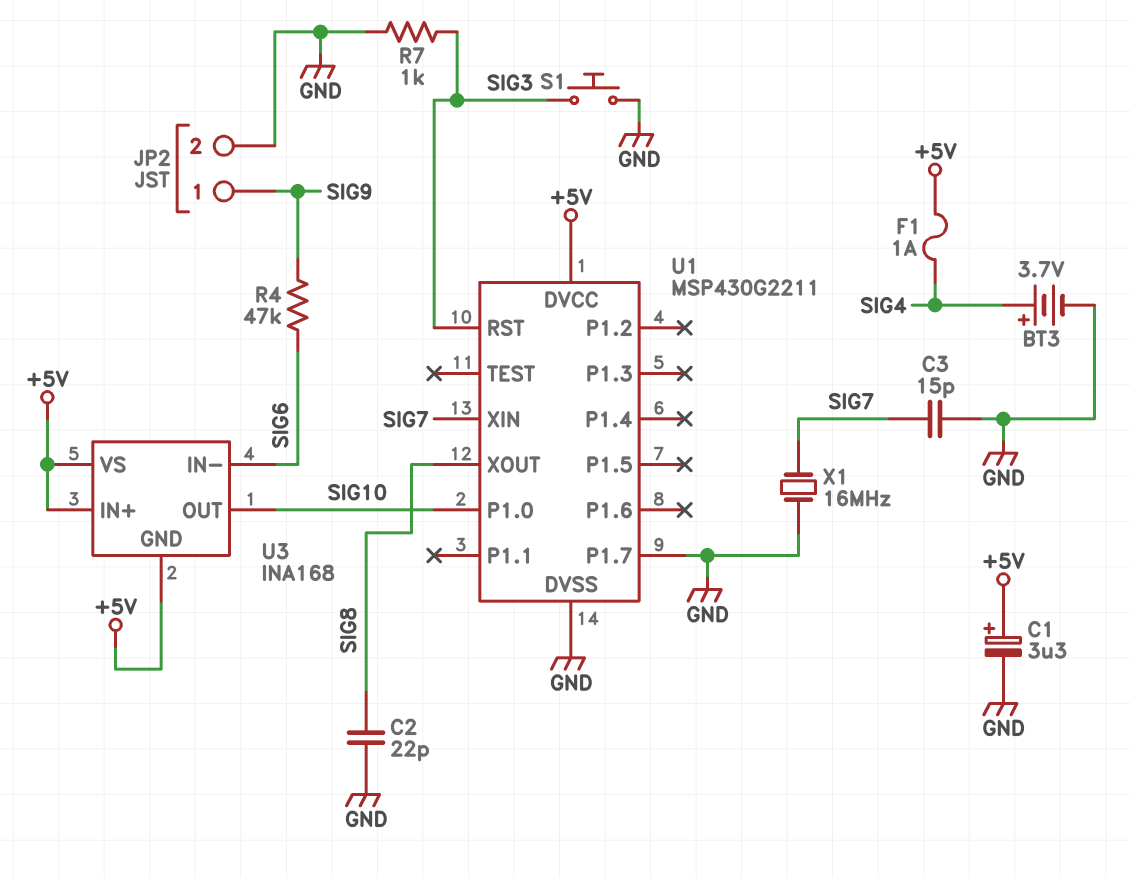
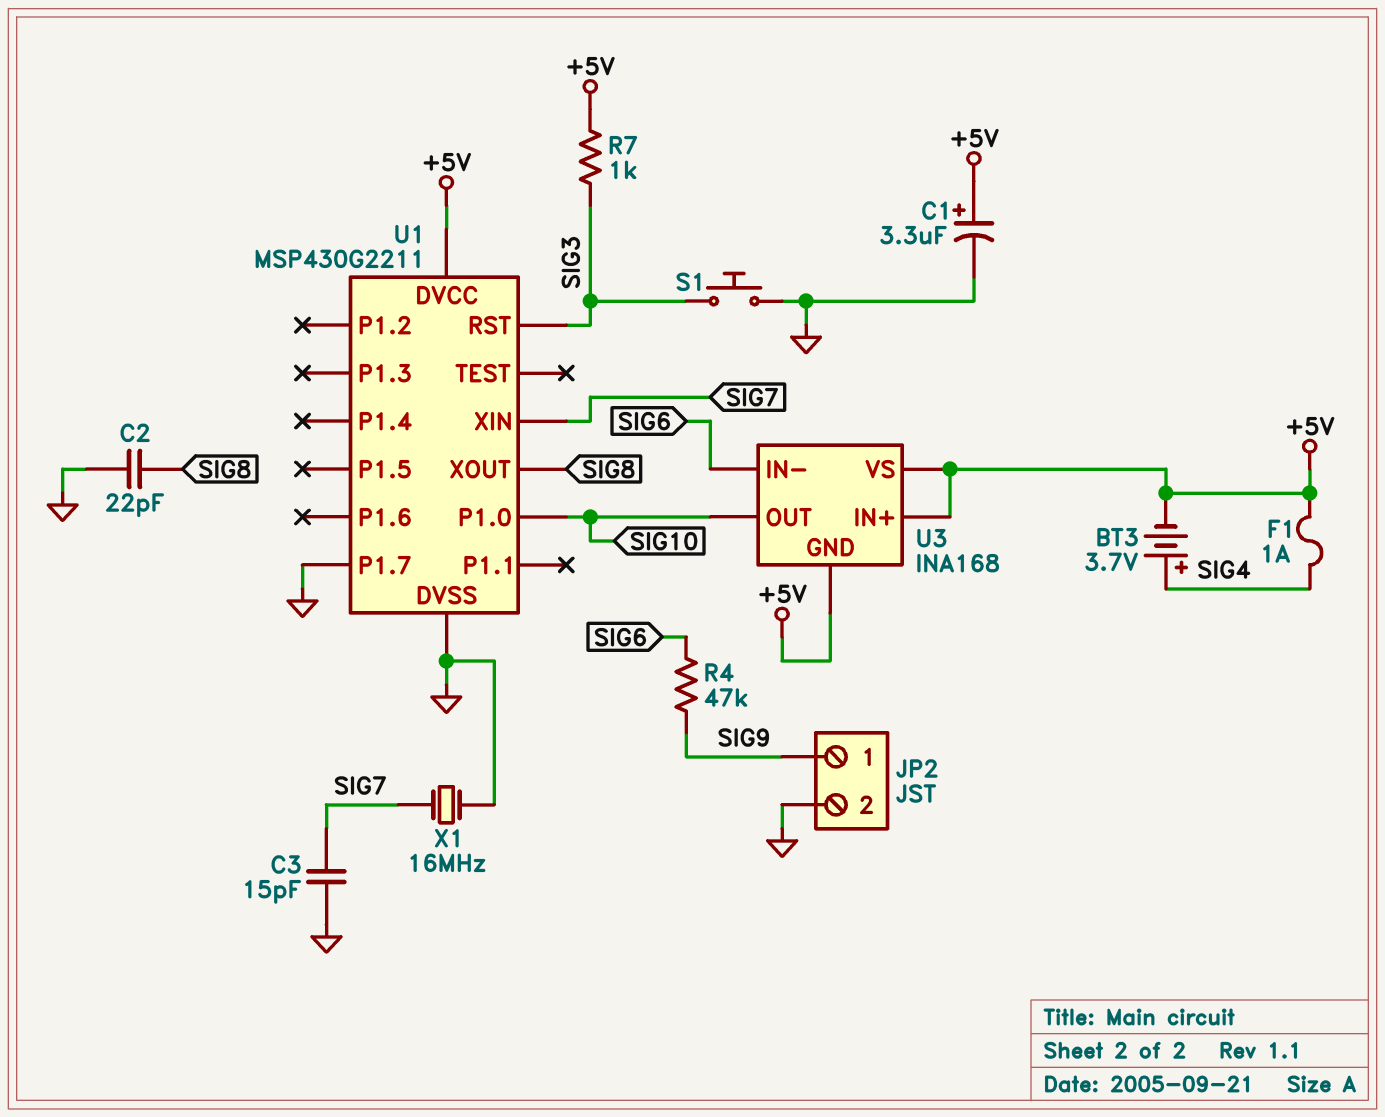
BT3: 3.7V (plus SIG4, minus GND) -> 3.7V (plus SIG4, minus +5V)
R7: 1k (GND, SIG3) -> 1k (+5V, SIG3)

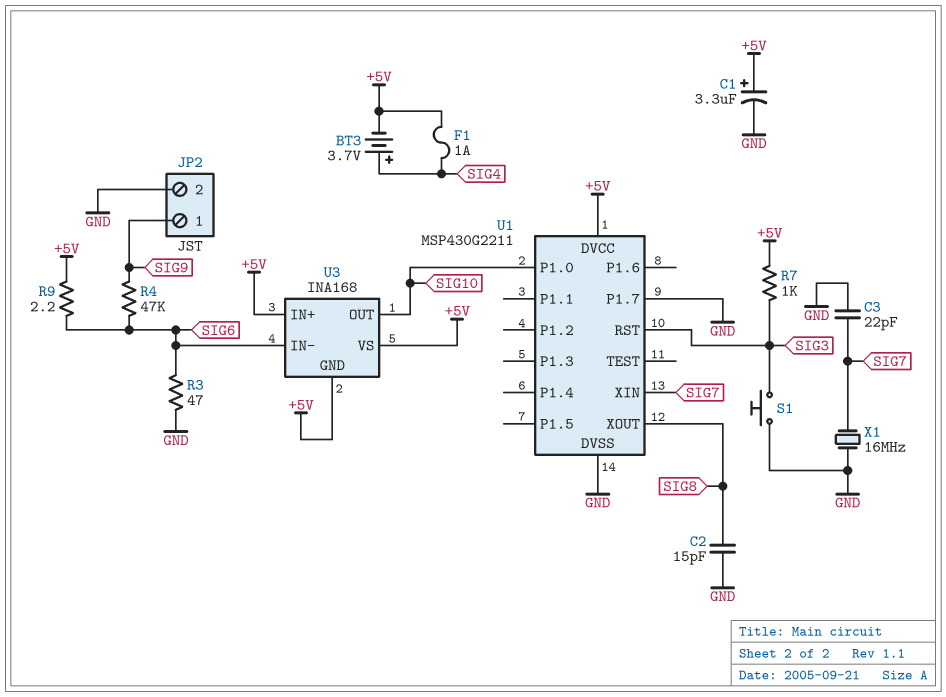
C2: 22pF (GND, SIG8) -> 15pF (GND, SIG8)
C3: 15pF (GND, SIG7) -> 22pF (GND, SIG7)
R3: none -> 47 (GND, SIG6)
R9: none -> 2.2 (+5V, SIG6)

